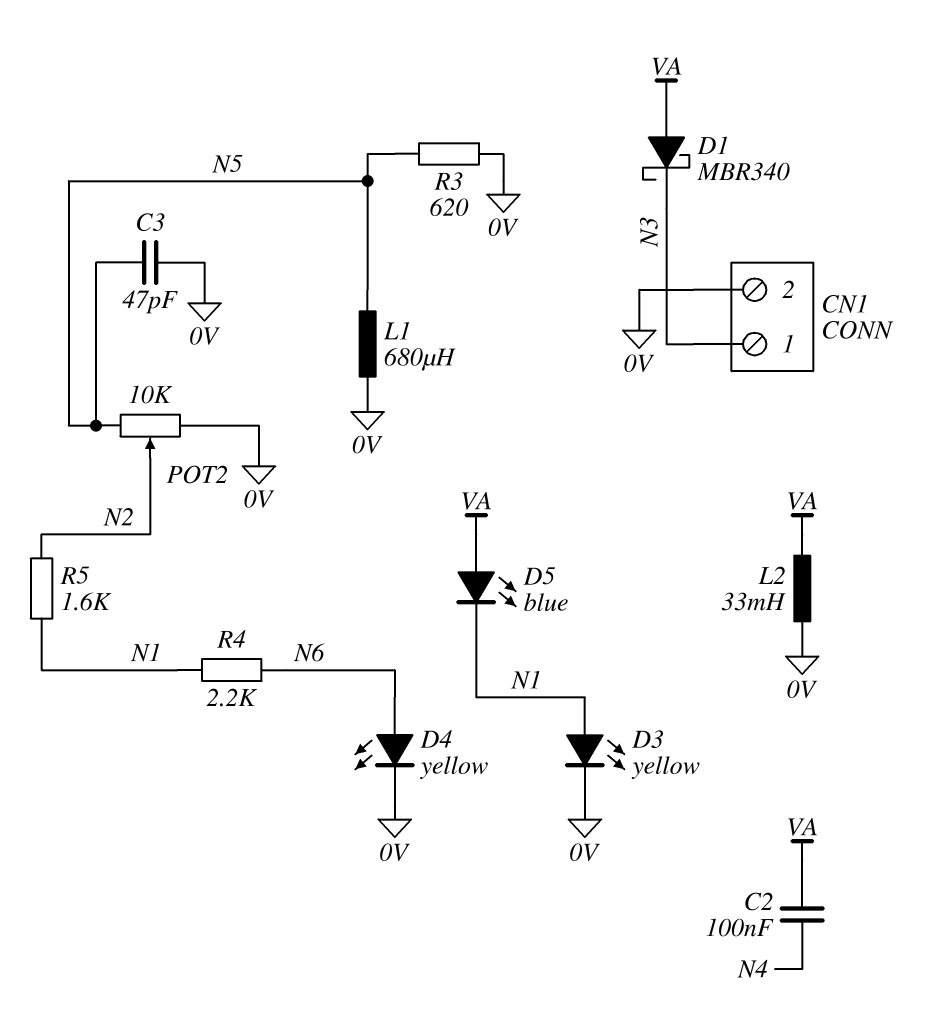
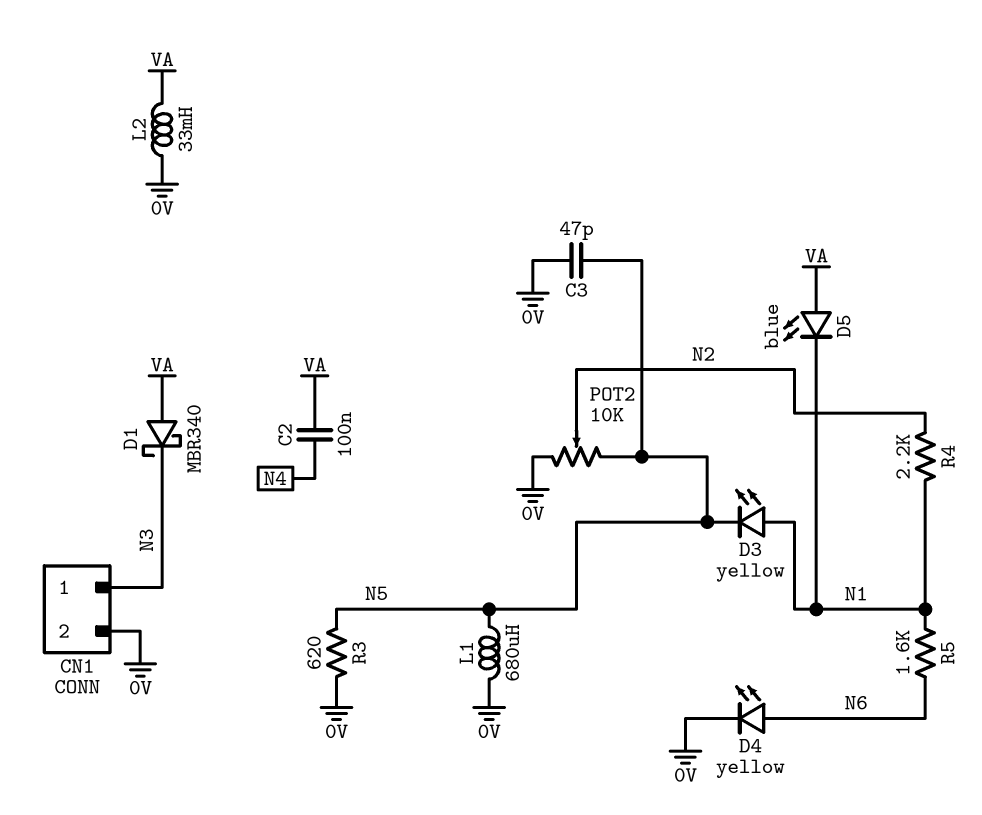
D3: LED yellow (A N1, K 0V) -> LED yellow (A N1, K N5)
R4: 2.2k (N1, N6) -> 2.2k (N1, N2)
R5: 1.6k (N1, N2) -> 1.6k (N1, N6)

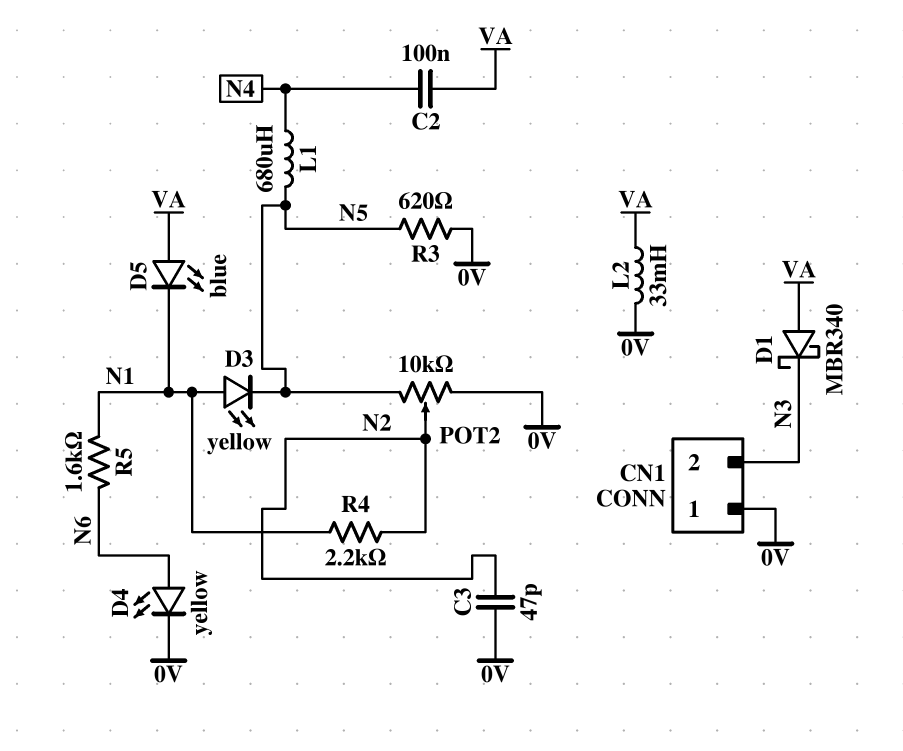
C3: 47pF (0V, N5) -> 47pF (0V, N2)
CN1 pin 1: N3 -> 0V
CN1 pin 2: 0V -> N3
L1: 680uH (0V, N5) -> 680uH (N4, N5)

